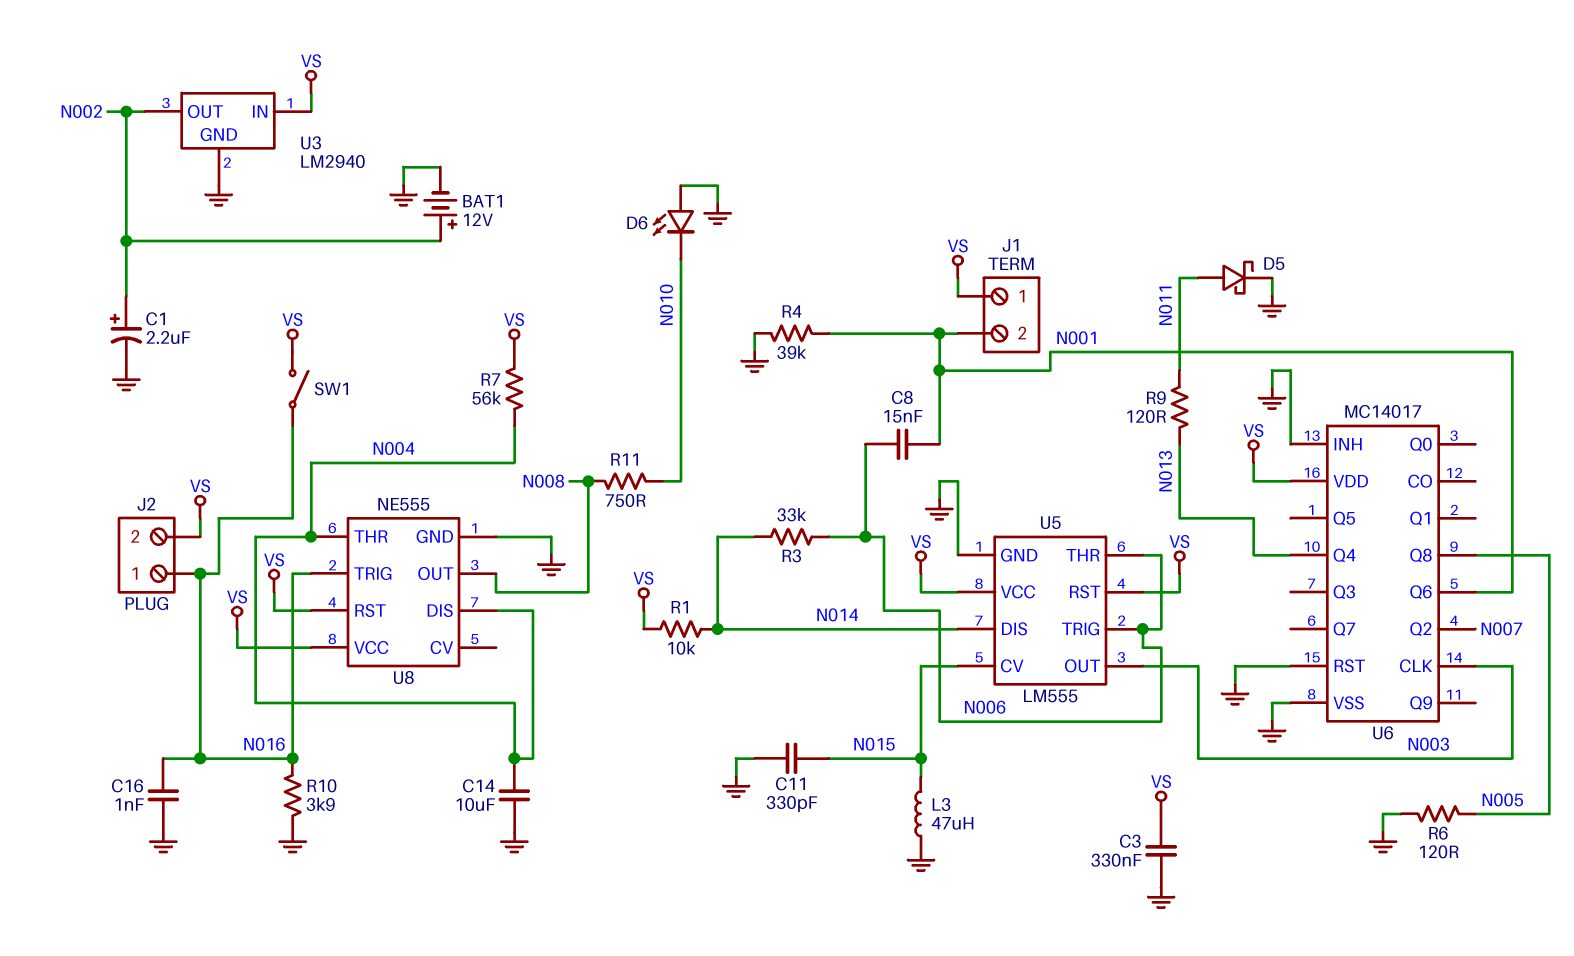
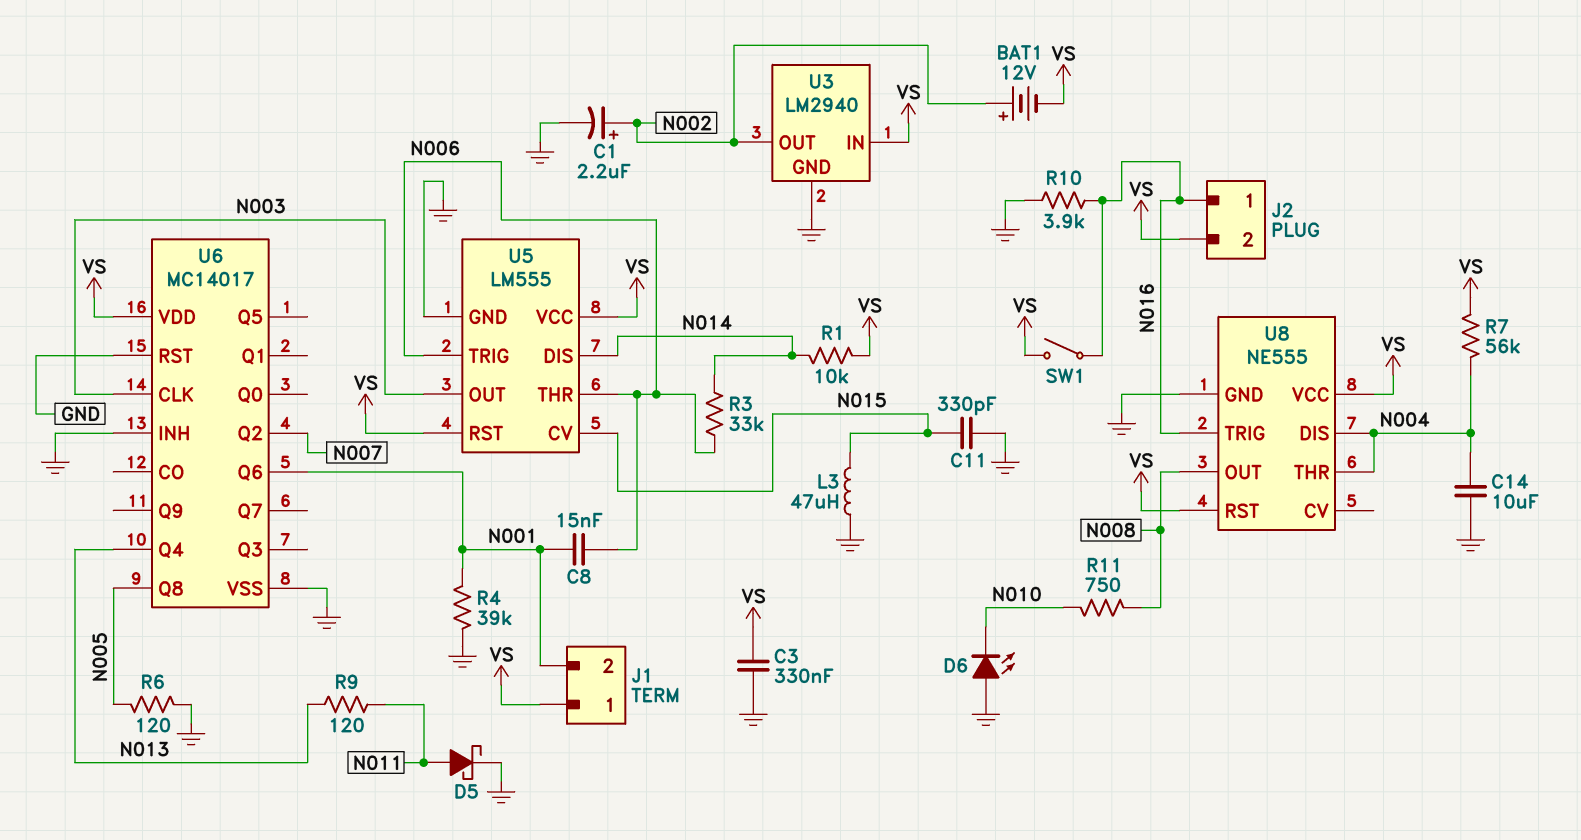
BAT1: 12V (plus N002, minus GND) -> 12V (plus N002, minus VS)
C16: 1nF (GND, N016) -> none

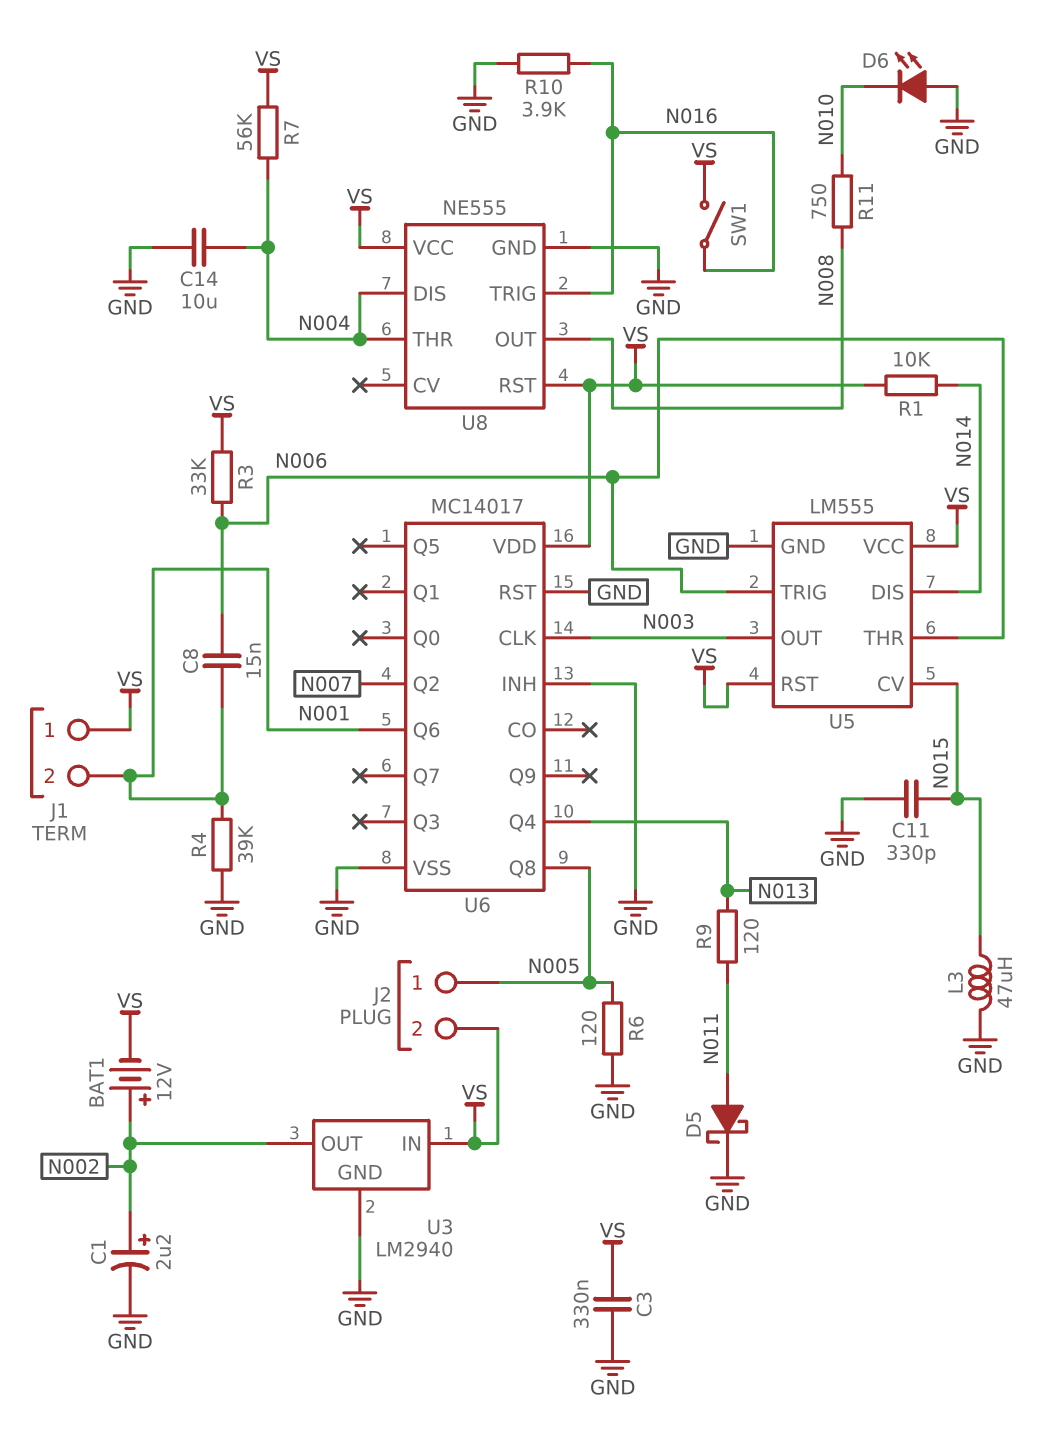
J2 pin 1: N016 -> N005
R3: 33k (N006, N014) -> 33k (N006, VS)

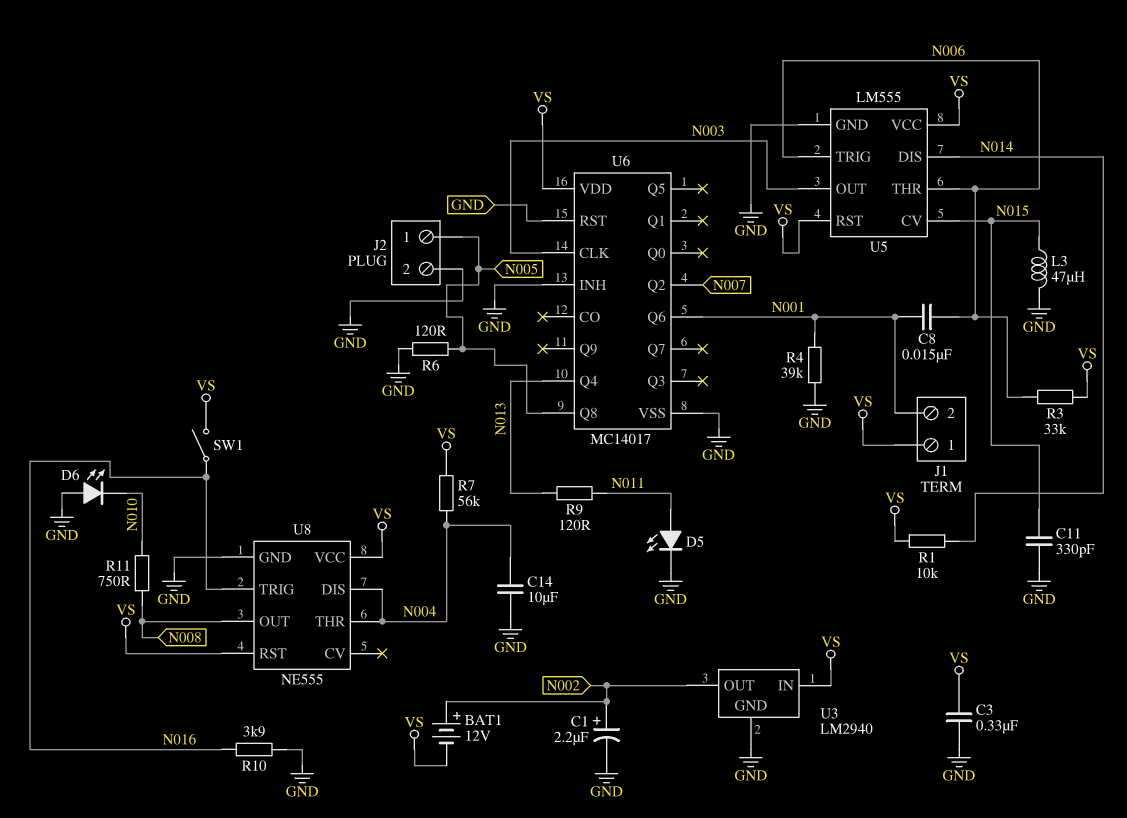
D5: schottky (A N011, K GND) -> LED (A N011, K GND)
J2 pin 2: VS -> GND

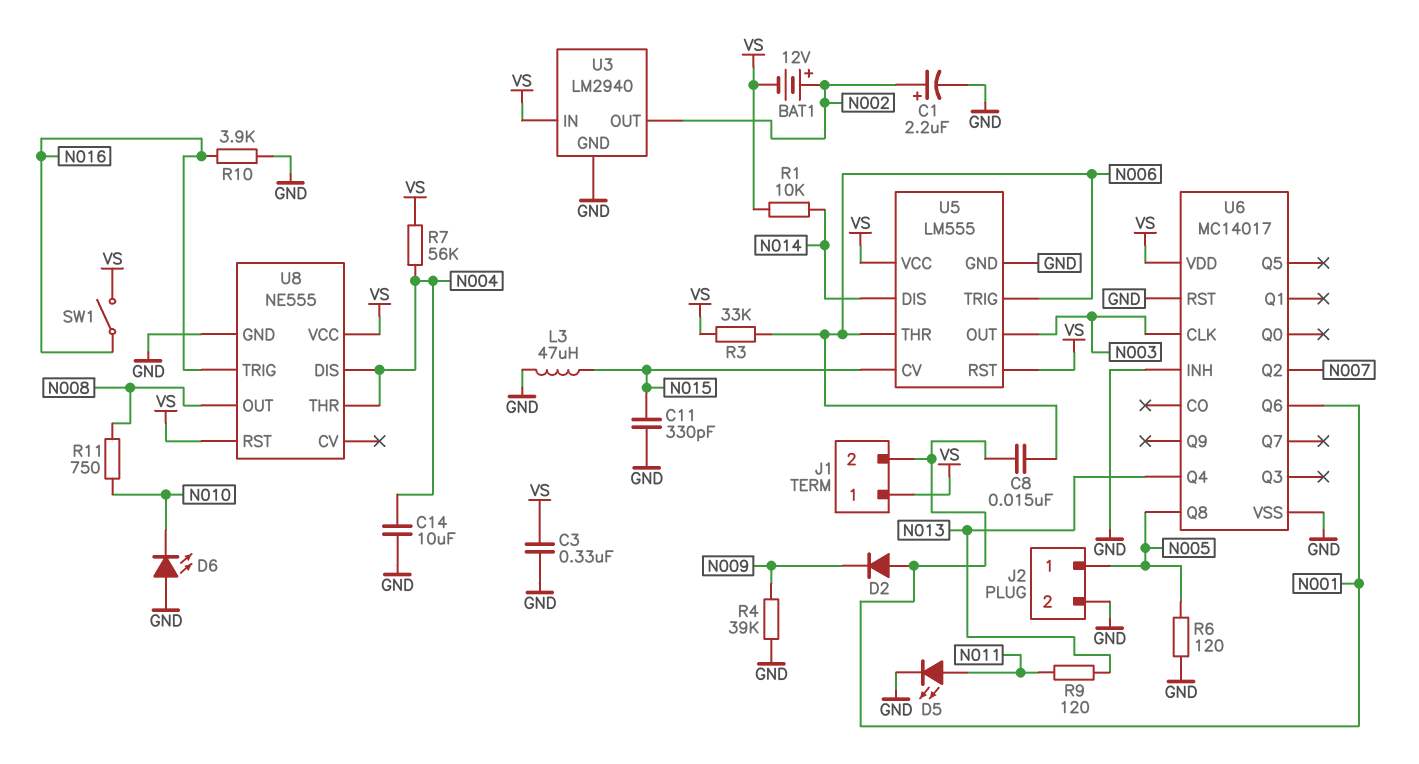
D2: none -> diode (A N001, K N009)
R4: 39k (GND, N001) -> 39k (GND, N009)

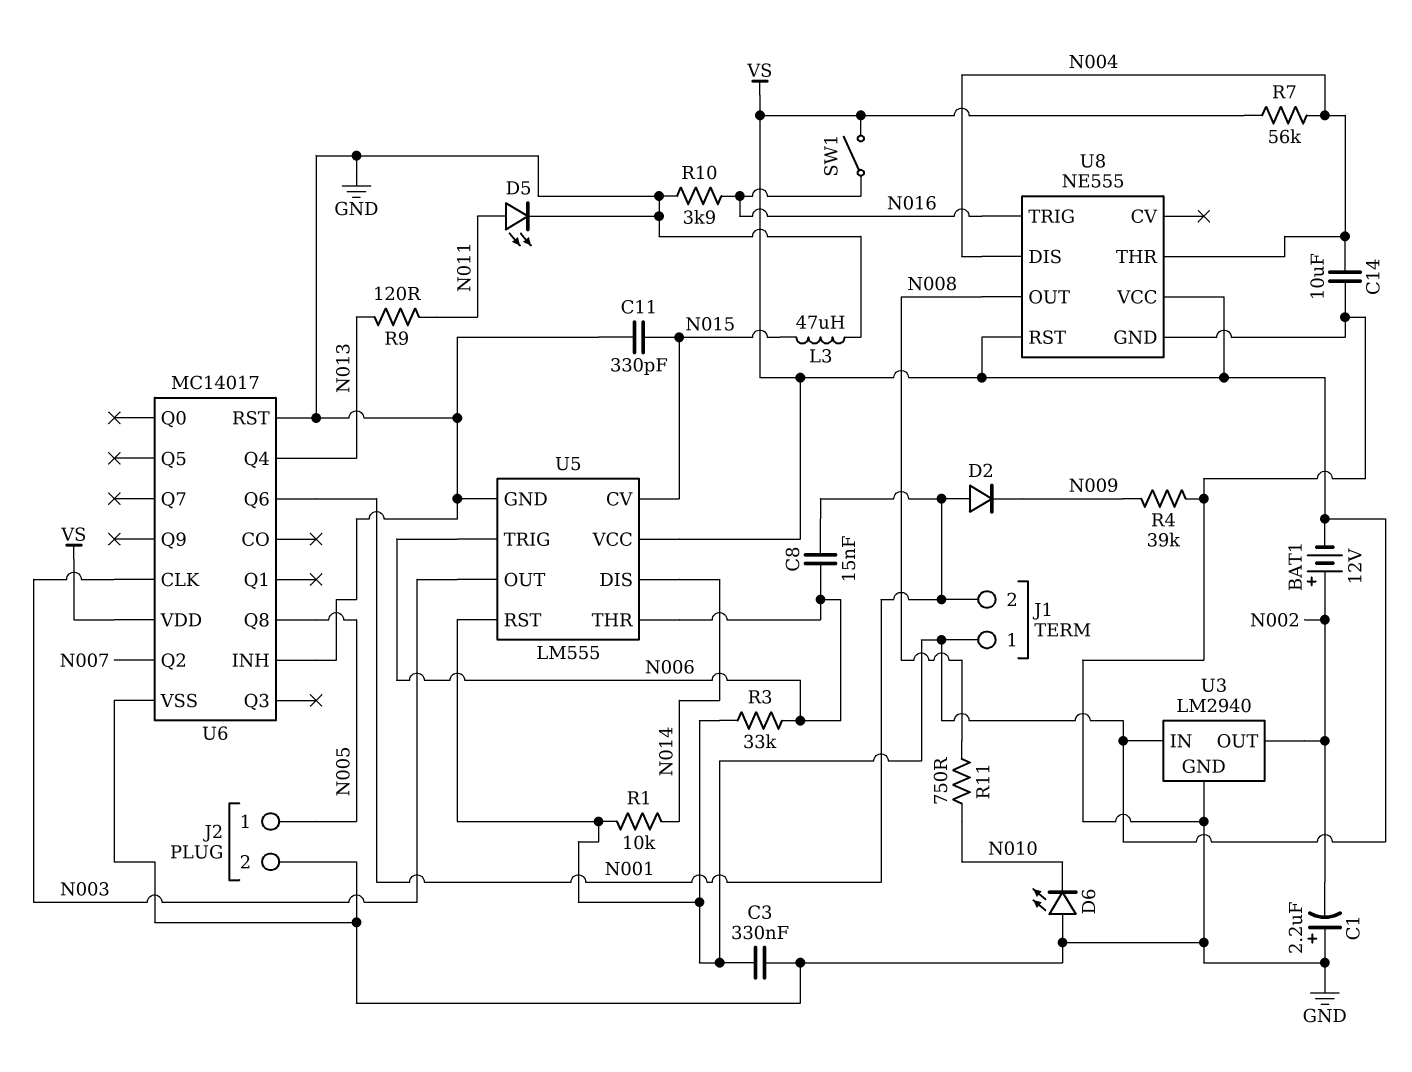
C1: 2.2uF (plus N002, minus GND) -> 2.2uF (plus GND, minus N002)
R6: 120 (GND, N005) -> none

